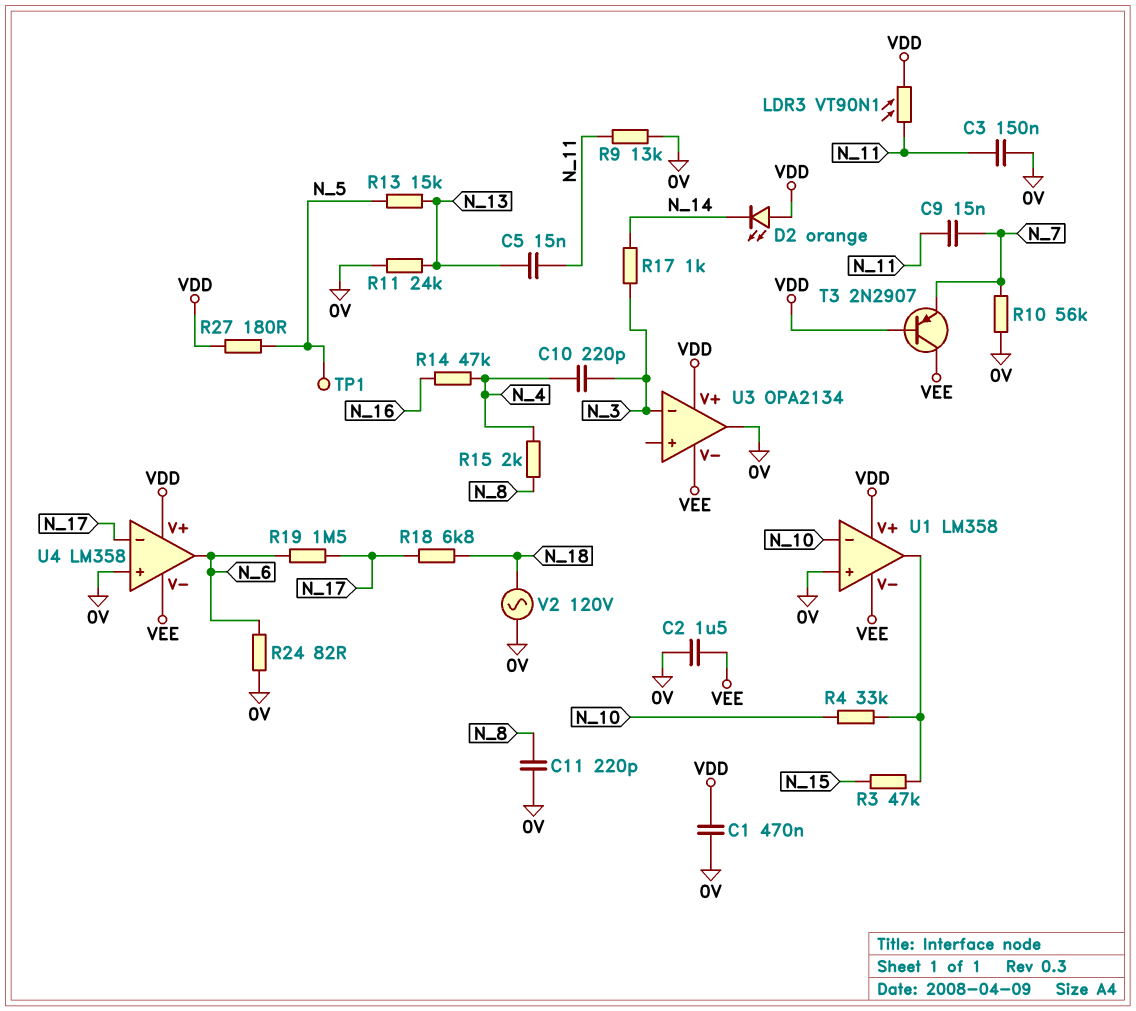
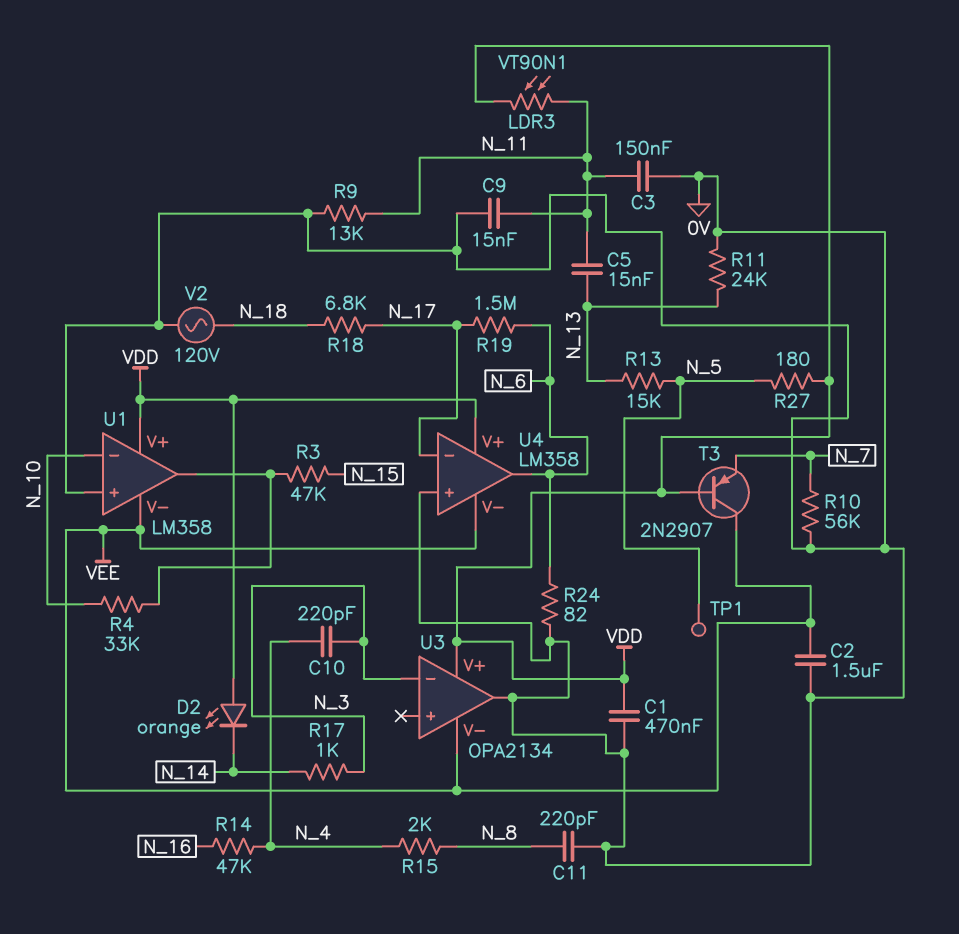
C9: 15nF (N_7, N_11) -> 15nF (0V, N_11)

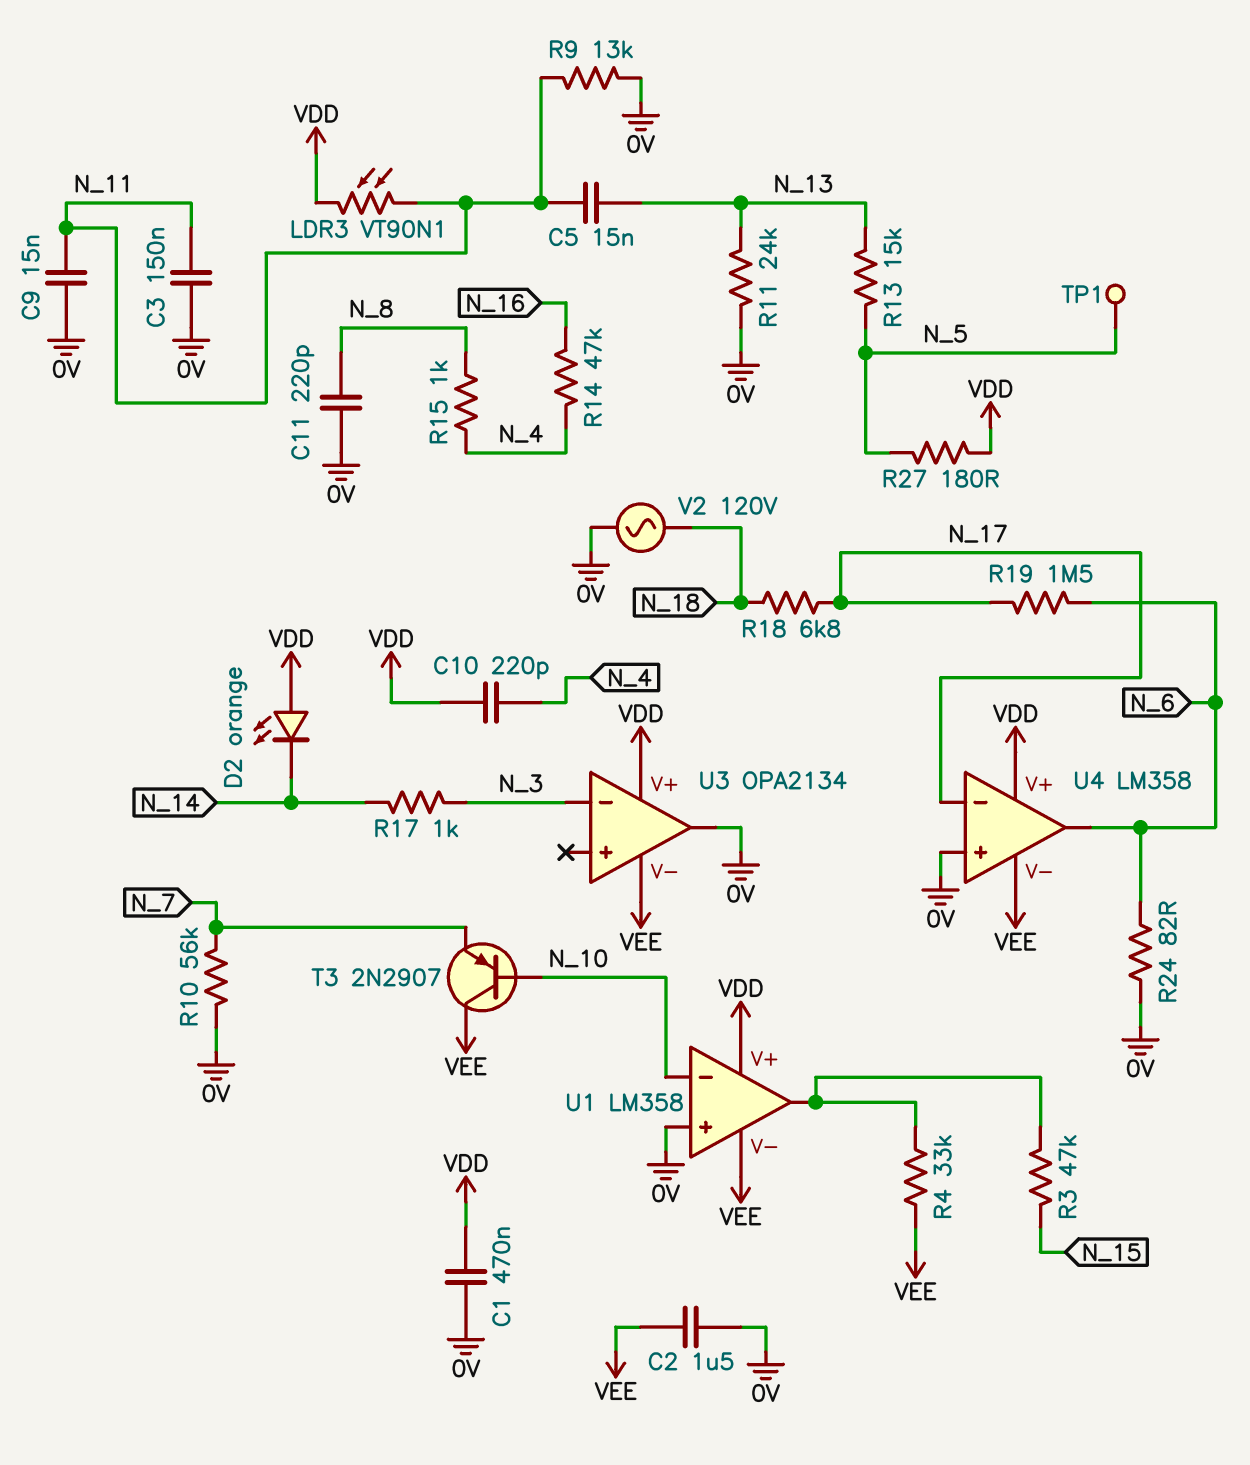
C10: 220pF (N_3, N_4) -> 220pF (N_4, VDD)
R4: 33k (N_10, U1/out) -> 33k (U1/out, VEE)
R15: 2k (N_4, N_8) -> 1k (N_4, N_8)
T3: PNP 2N2907 (B VDD, C VEE, E N_7) -> PNP 2N2907 (B N_10, C VEE, E N_7)

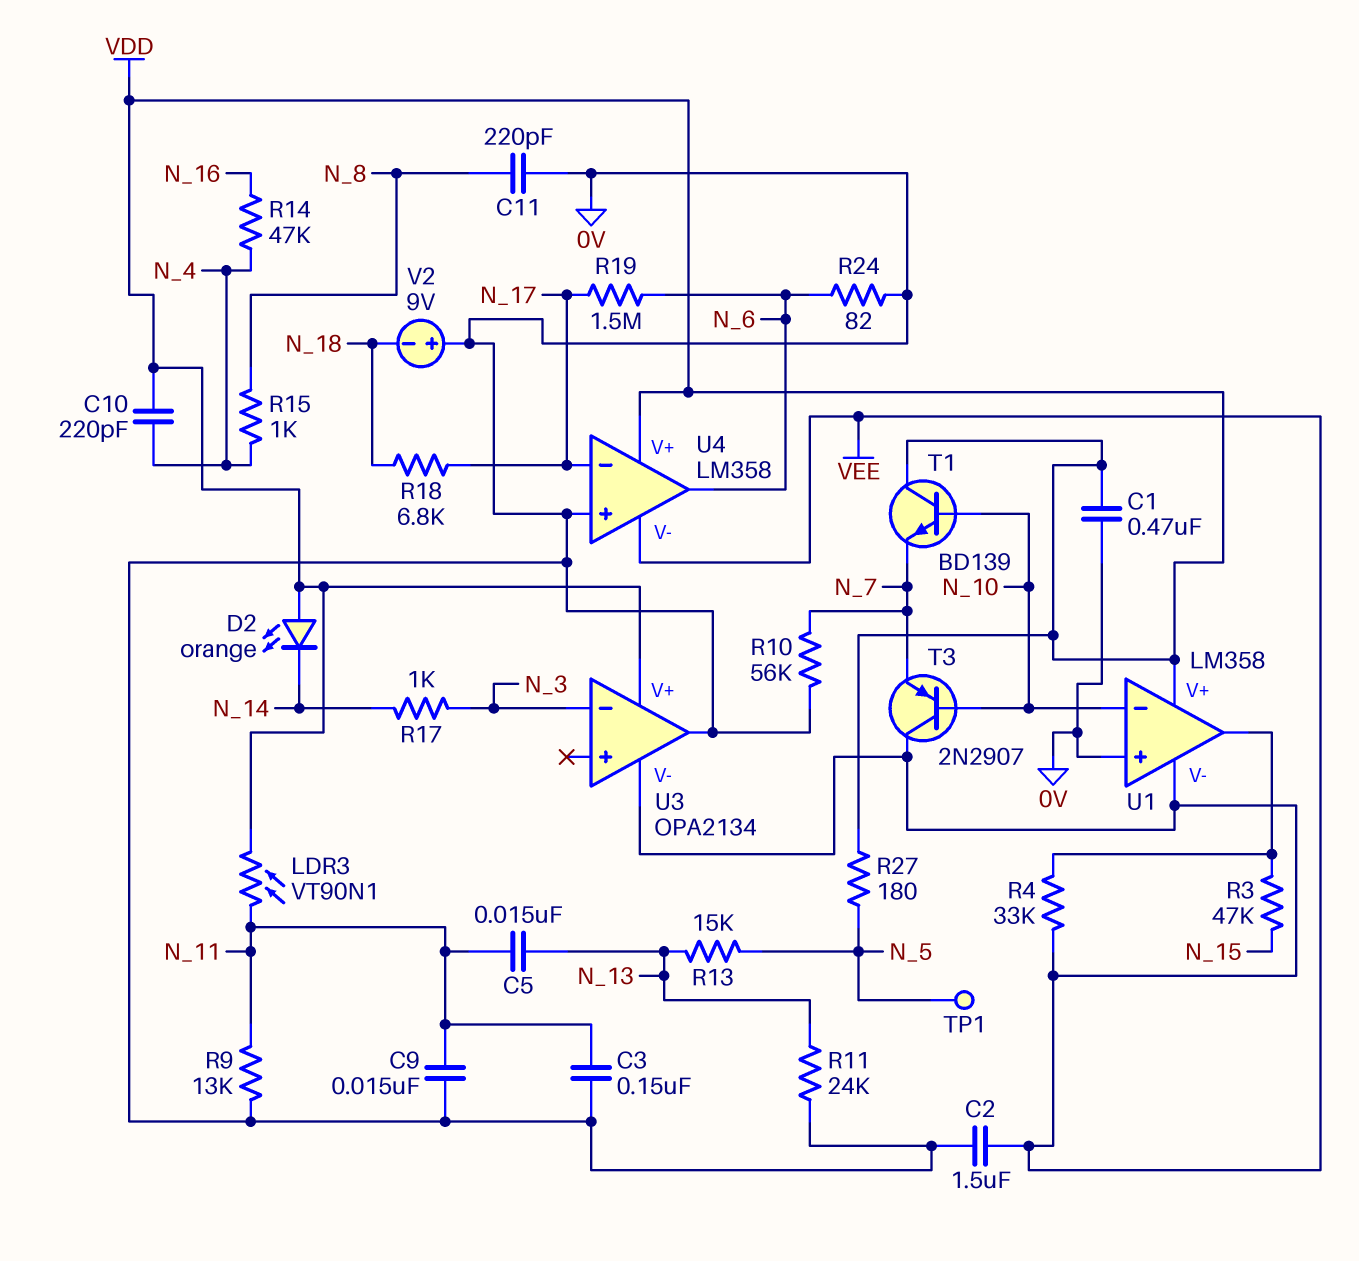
T1: none -> NPN BD139 (B N_10, C VDD, E N_7)
V2: AC 120V (0V, N_18) -> 9V (plus 0V, minus N_18)

